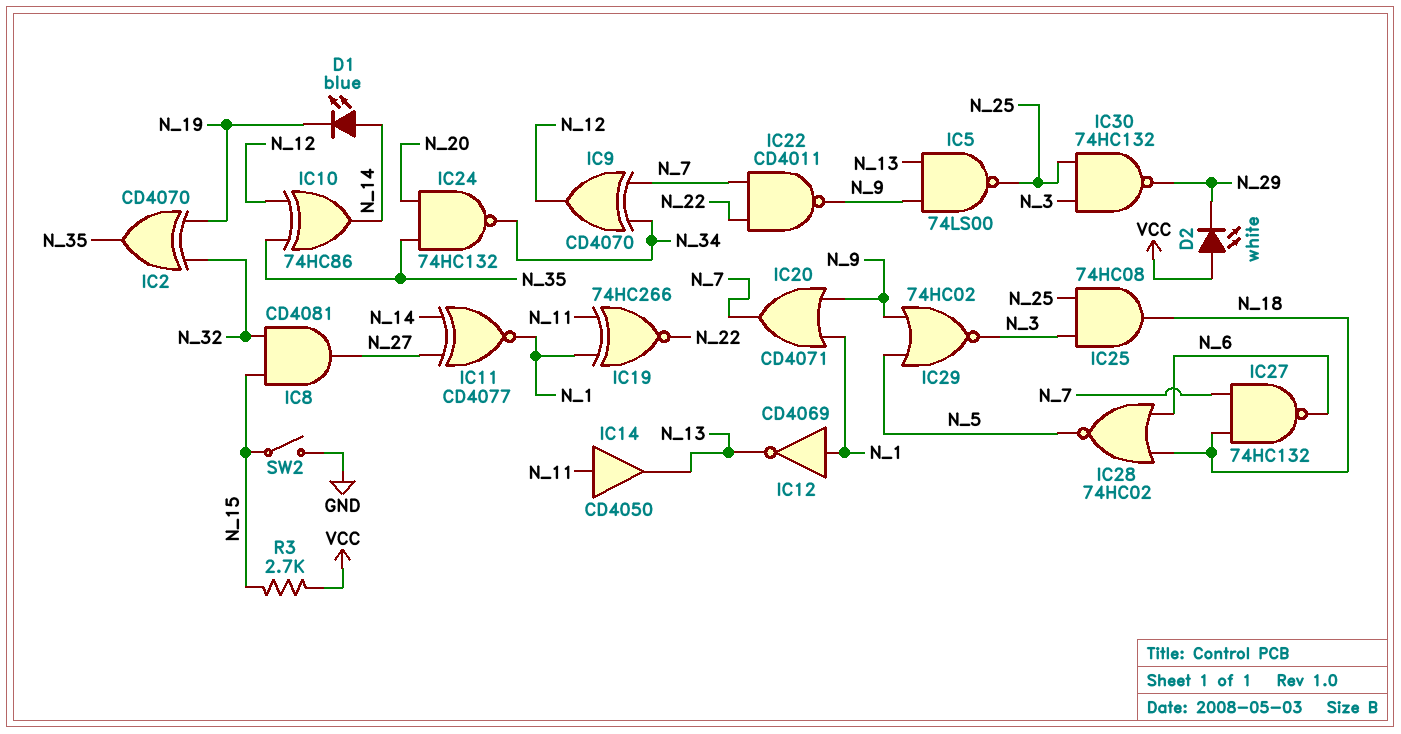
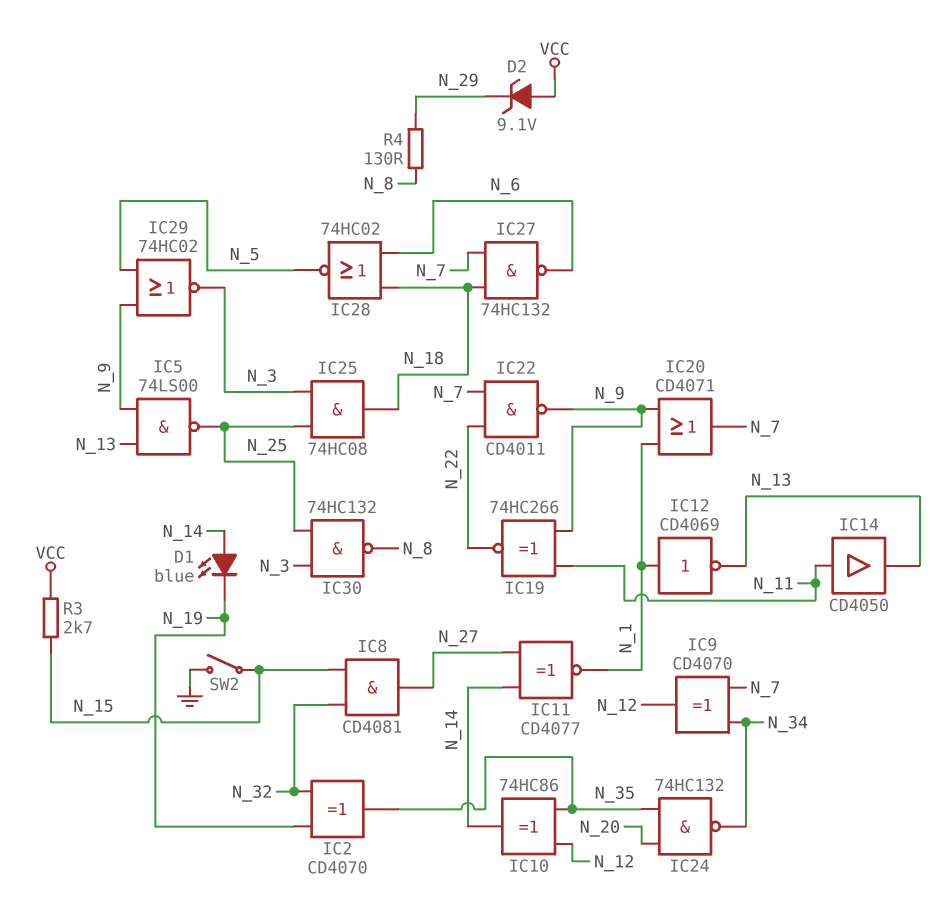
D2: LED white (A VCC, K N_29) -> zener 9.1V (A VCC, K N_29)
IC19: XNOR 74HC266 (in N_1, in N_11, out N_22) -> XNOR 74HC266 (in N_9, in N_11, out N_22)
IC30: NAND 74HC132 (in N_3, in N_25, out N_29) -> NAND 74HC132 (in N_3, in N_25, out N_8)
R4: none -> 130 (N_8, N_29)

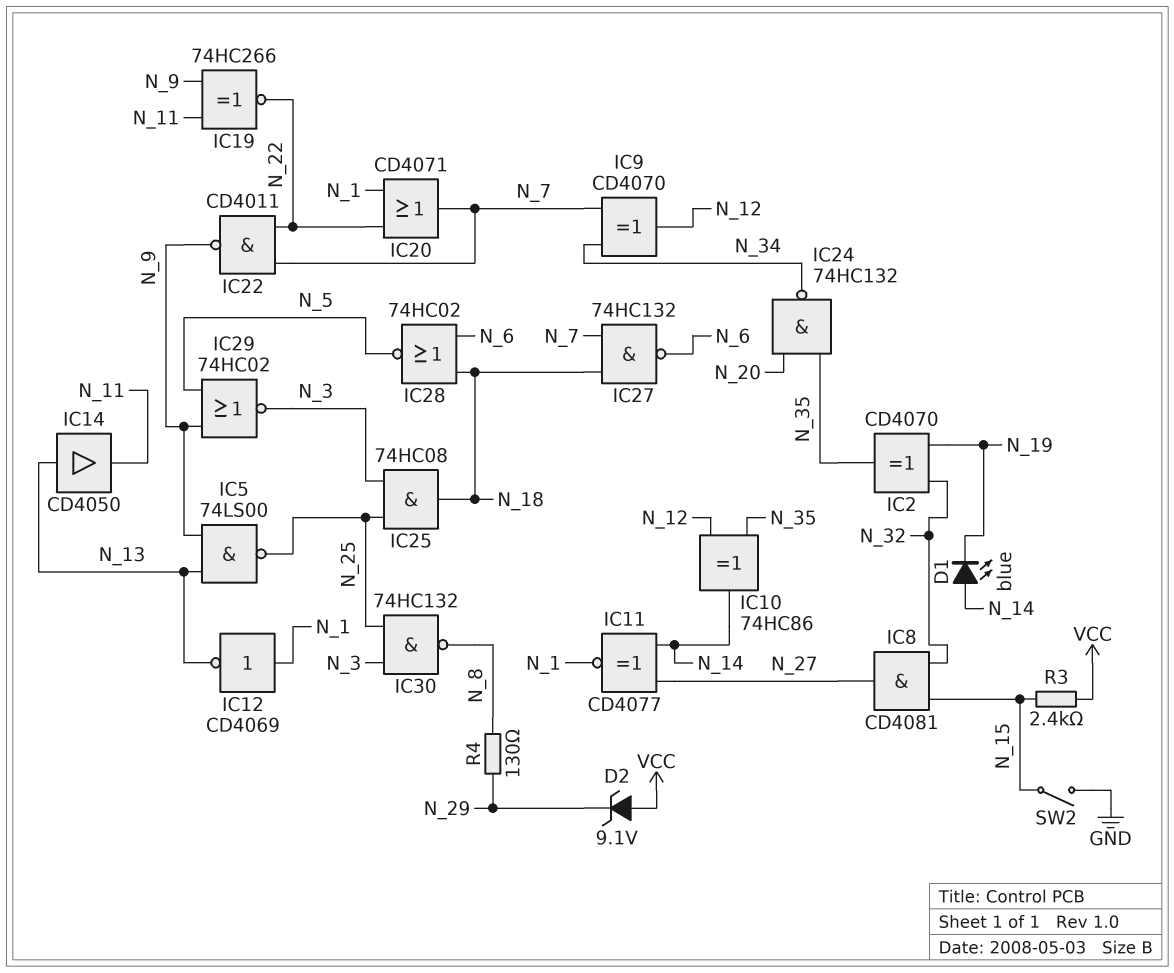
IC14: buffer CD4050 (in N_11, out N_13) -> buffer CD4050 (in N_13, out N_11)
IC20: OR CD4071 (in N_1, in N_9, out N_7) -> OR CD4071 (in N_1, in N_22, out N_7)
R3: 2.7k (N_15, VCC) -> 2.4k (N_15, VCC)

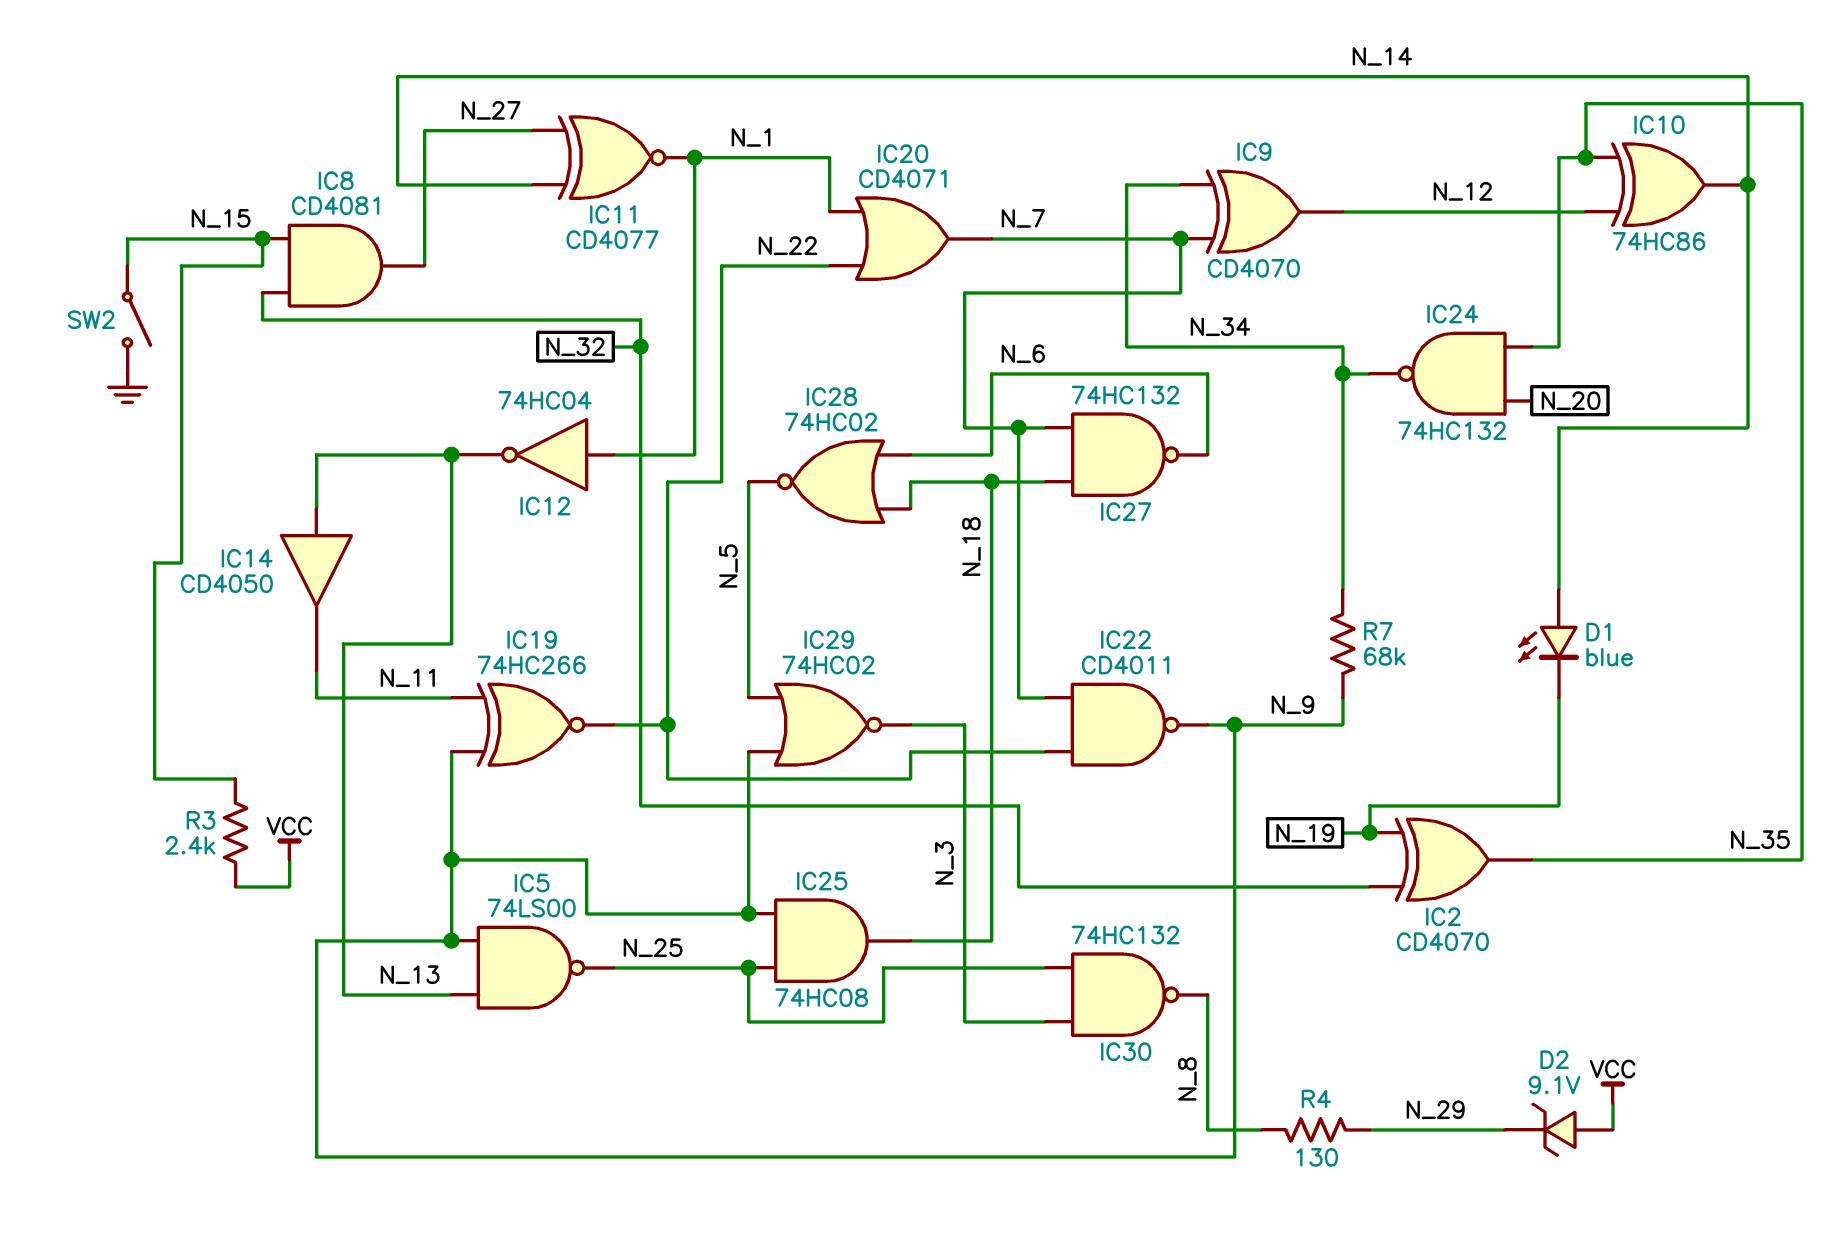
IC12: NOT CD4069 (in N_1, out N_13) -> NOT 74HC04 (in N_1, out N_13)
IC25: AND 74HC08 (in N_3, in N_25, out N_18) -> AND 74HC08 (in N_9, in N_25, out N_18)
R7: none -> 68k (N_9, N_34)

